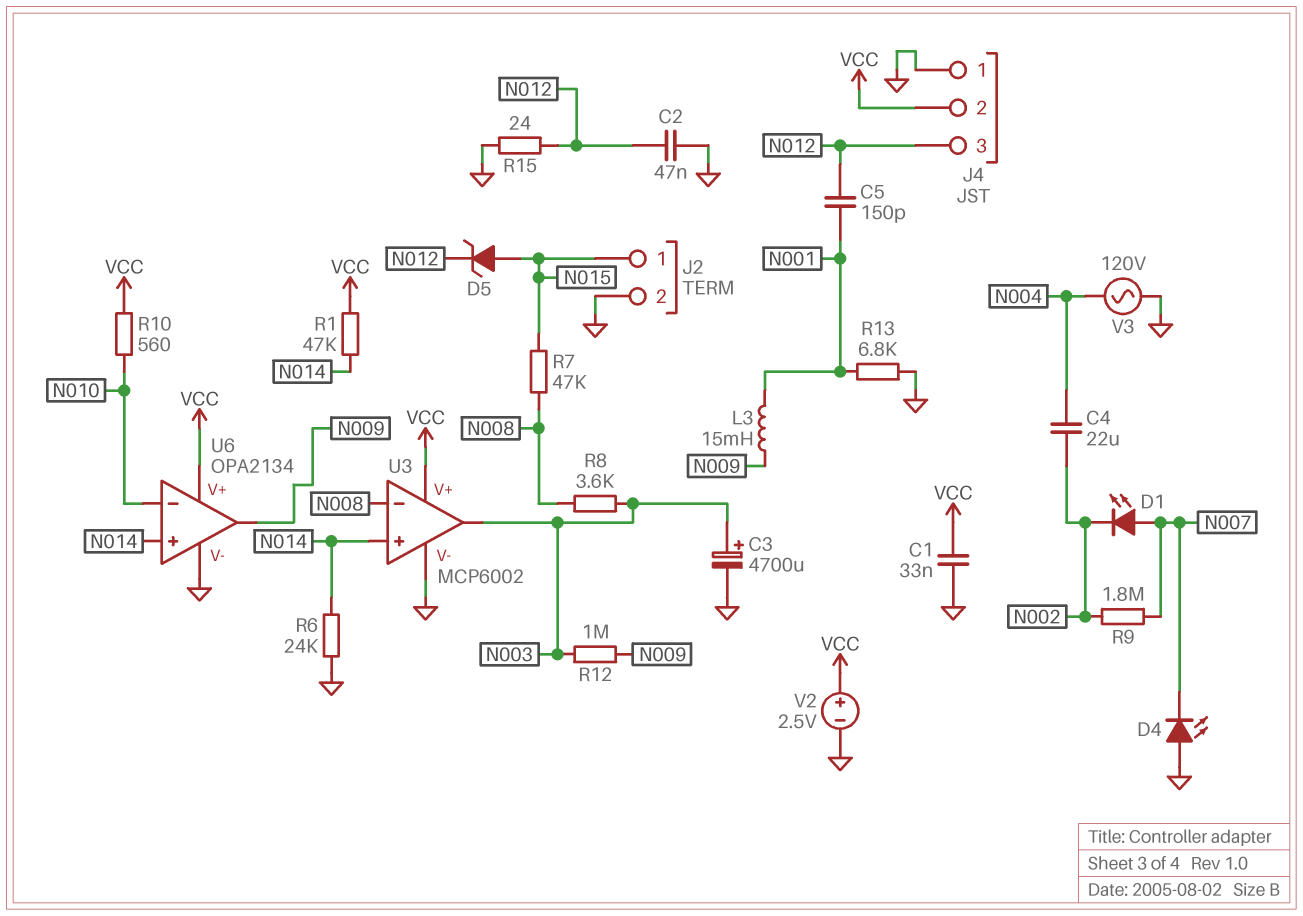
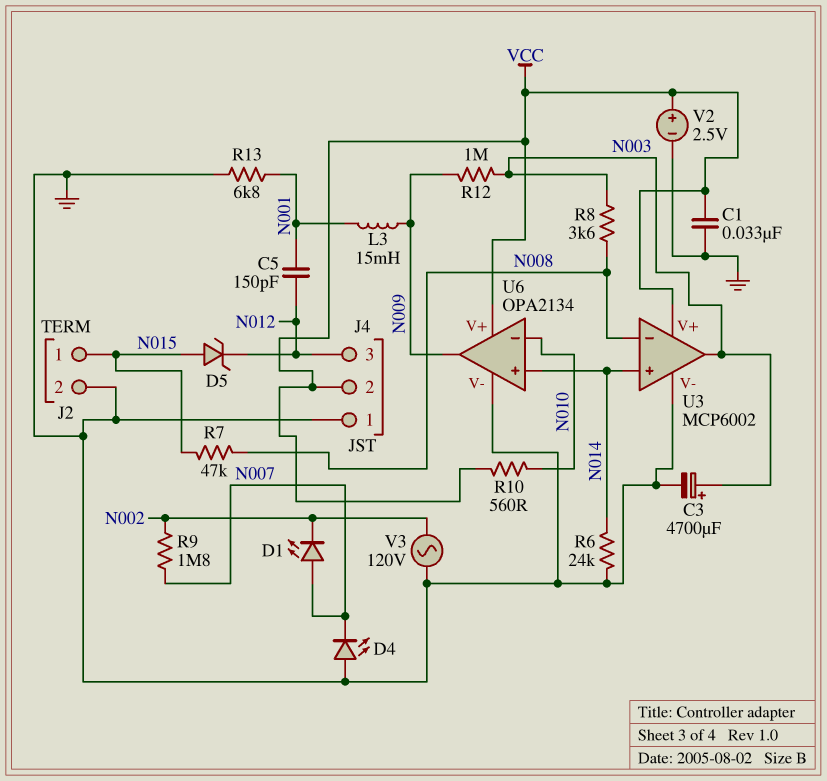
C2: 47nF (GND, N012) -> none
C4: 22uF (N002, N004) -> none
R1: 47k (N014, VCC) -> none
R15: 24 (GND, N012) -> none
V3: AC 120V (GND, N004) -> AC 120V (GND, N002)

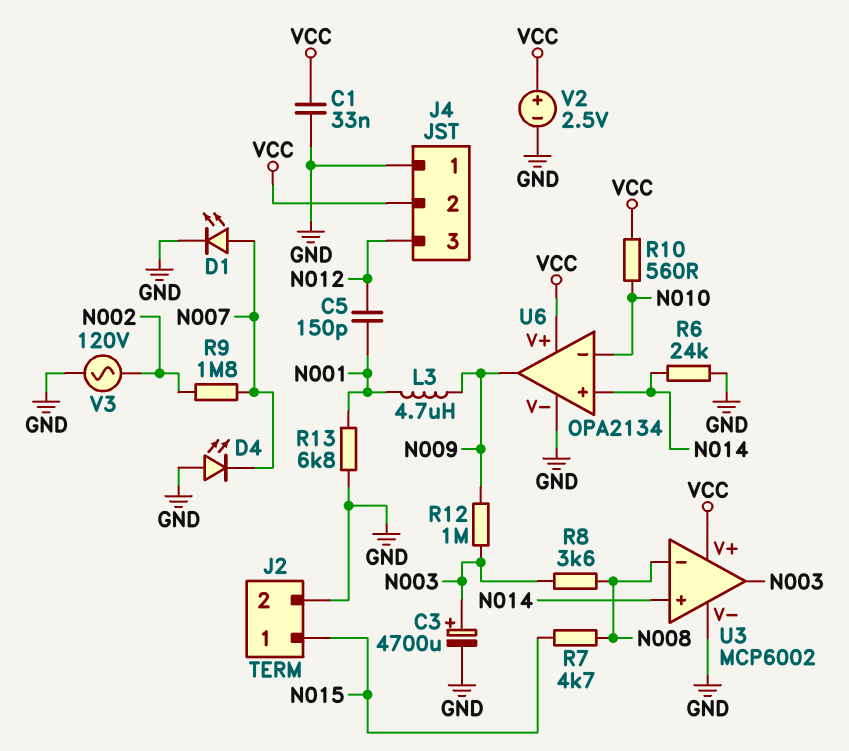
D1: LED (A N007, K N002) -> LED (A N007, K GND)
D5: zener (A N015, K N012) -> none
L3: 15mH (N001, N009) -> 4.7uH (N001, N009)
R7: 47k (N008, N015) -> 4.7k (N008, N015)

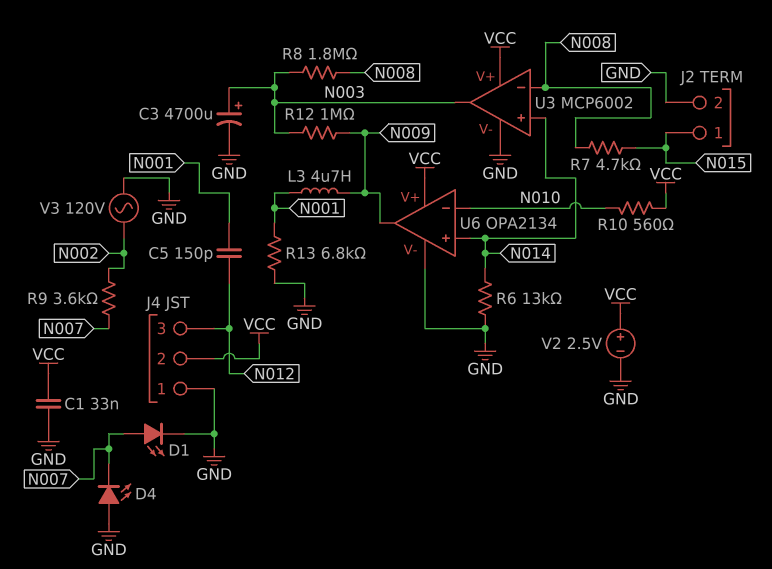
R6: 24k (GND, N014) -> 13k (GND, N014)
R8: 3.6k (N003, N008) -> 1.8M (N003, N008)
R9: 1.8M (N002, N007) -> 3.6k (N002, N007)

